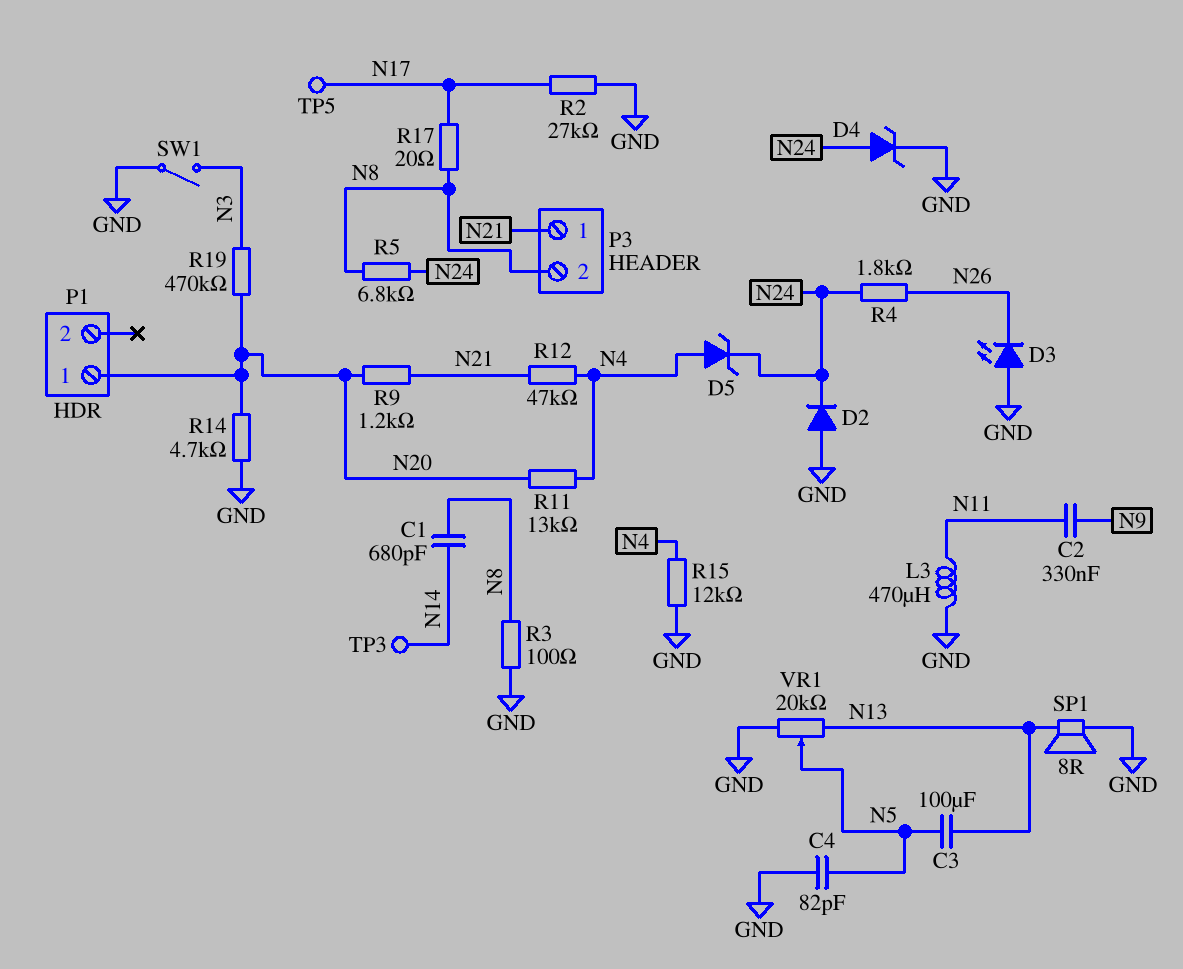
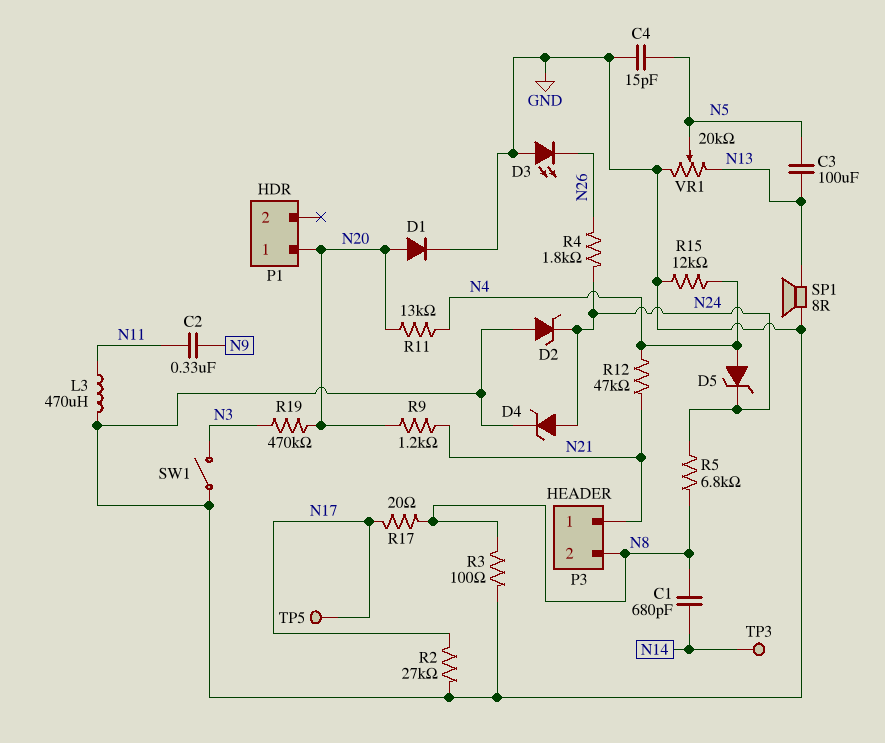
C4: 82pF (GND, N5) -> 15pF (GND, N5)
D1: none -> diode (A N20, K GND)
D2: diode (A GND, K N24) -> zener (A GND, K N24)
R14: 4.7k (GND, N20) -> none

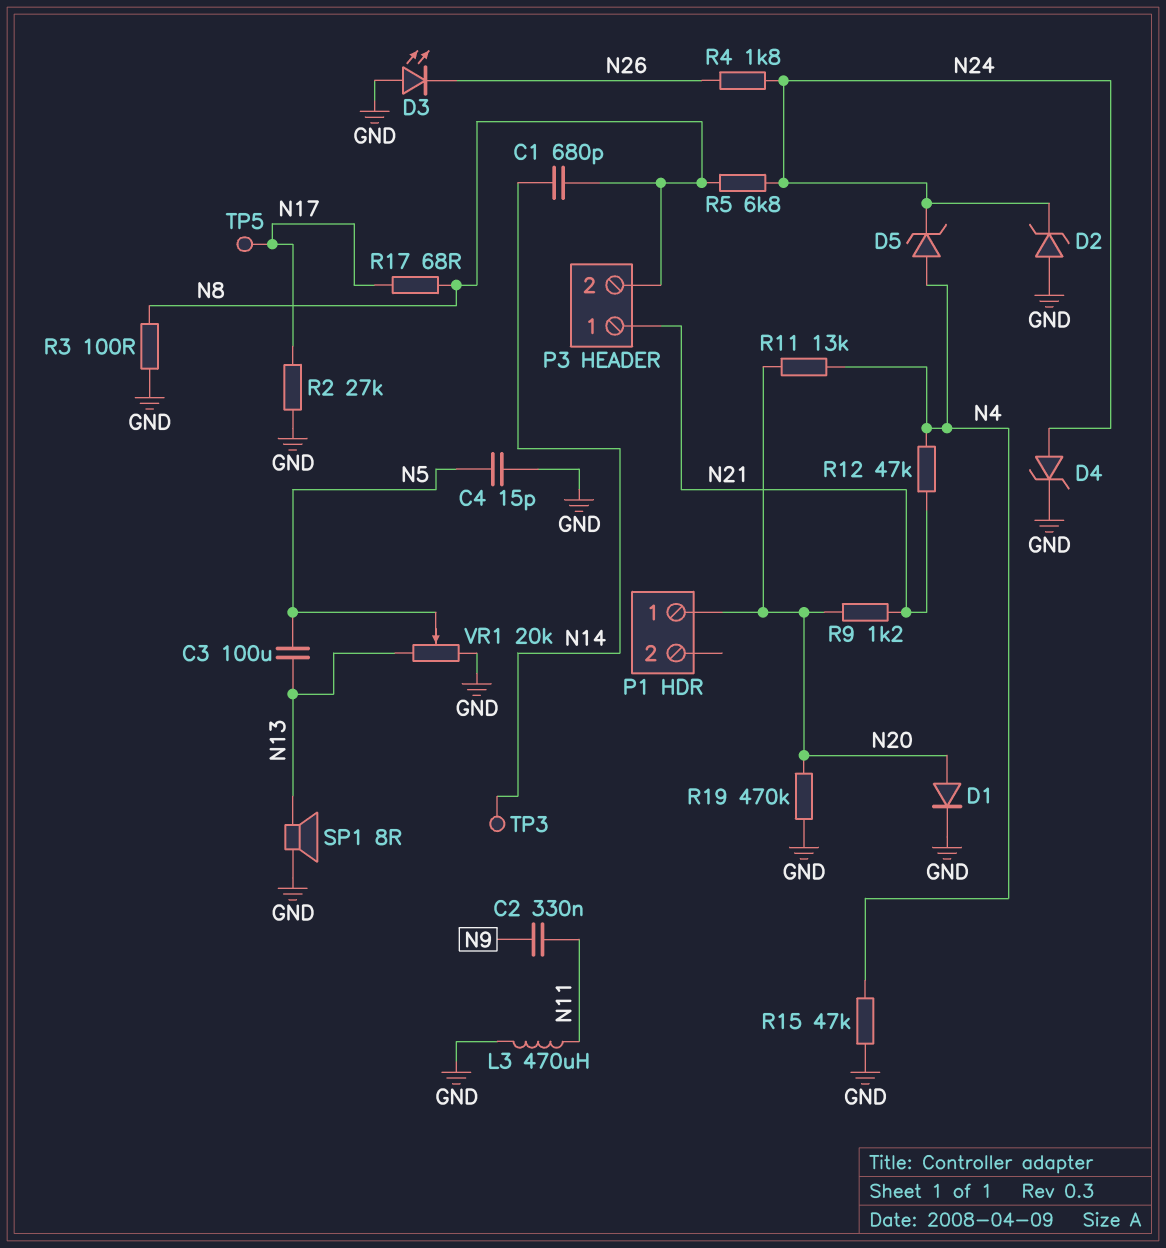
R15: 12k (GND, N4) -> 47k (GND, N4)
R17: 20 (N8, N17) -> 68 (N8, N17)
R19: 470k (N3, N20) -> 470k (GND, N20)
SW1: switch (GND, N3) -> none

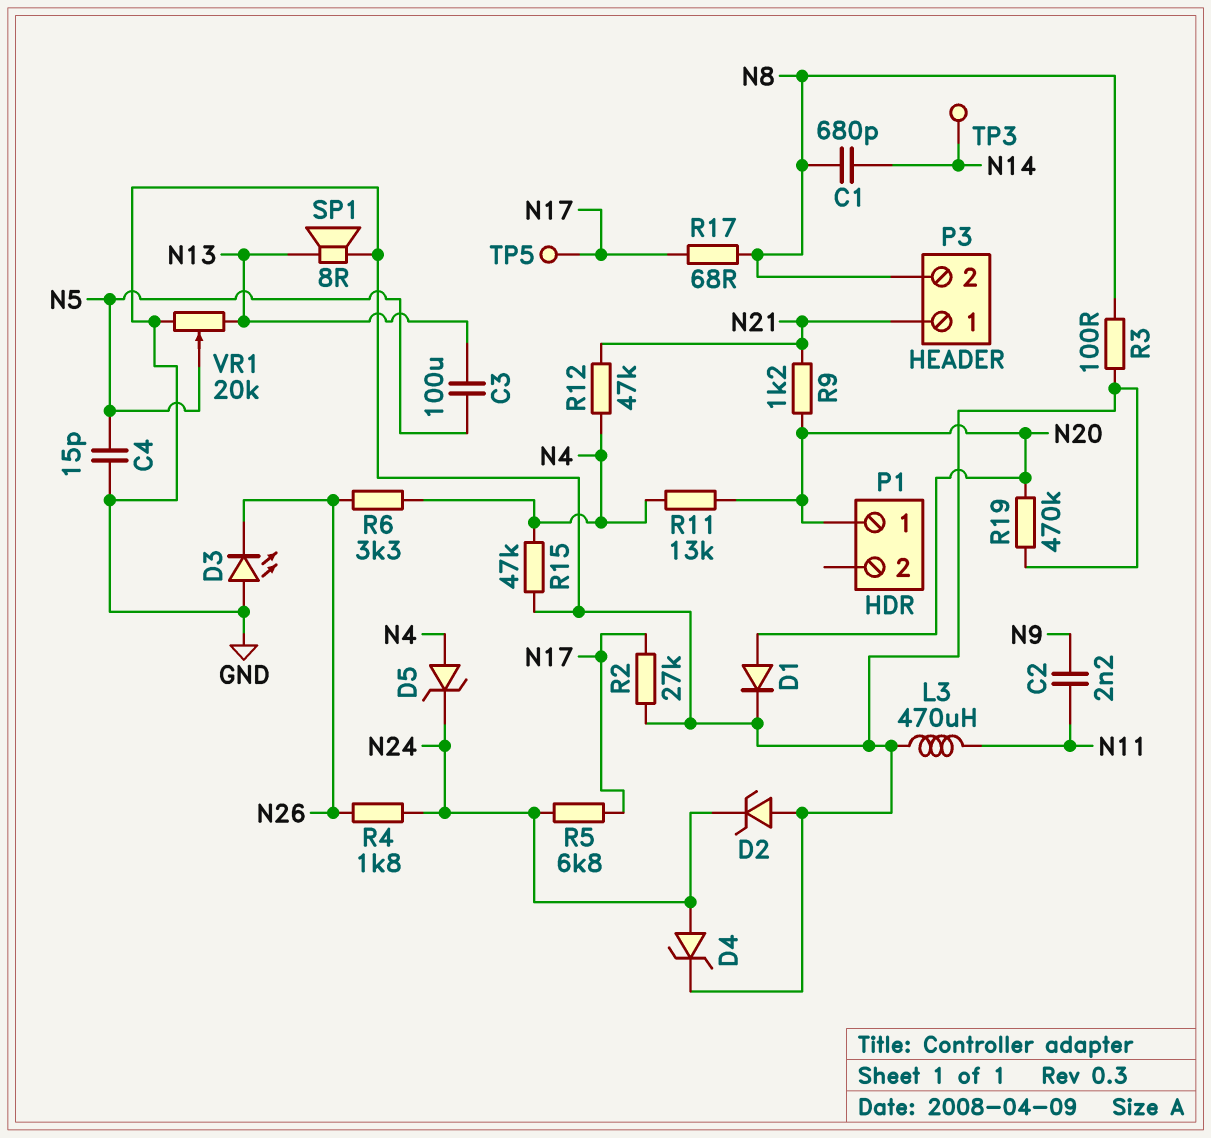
C2: 330nF (N9, N11) -> 2.2nF (N9, N11)
R5: 6.8k (N8, N24) -> 6.8k (N17, N24)
R6: none -> 3.3k (N4, N26)

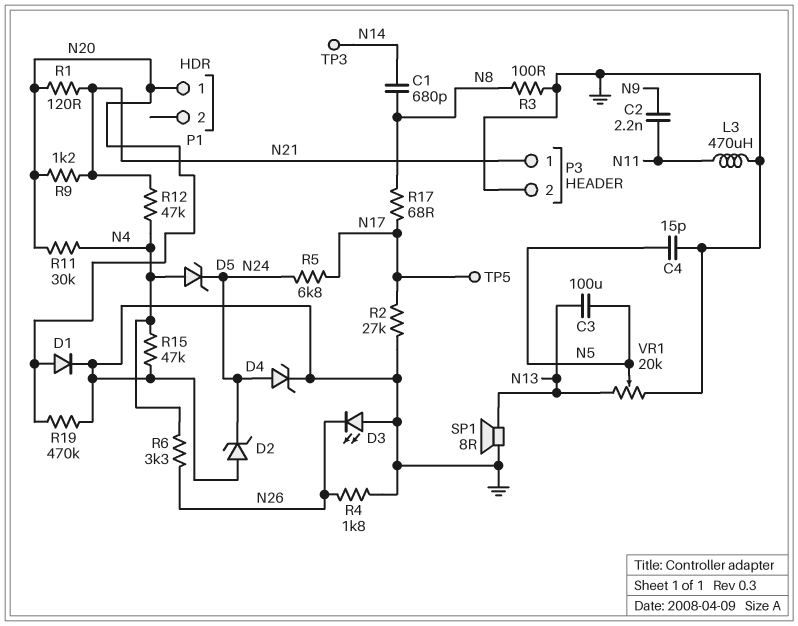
P3 pin 2: N8 -> GND
R1: none -> 120 (N20, N21)
R4: 1.8k (N24, N26) -> 1.8k (GND, N26)
R11: 13k (N4, N20) -> 30k (N4, N20)

